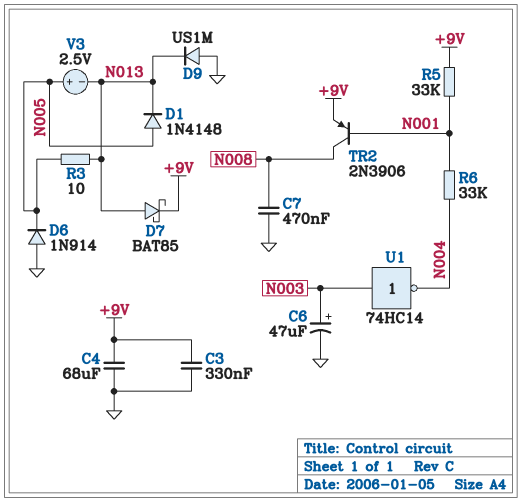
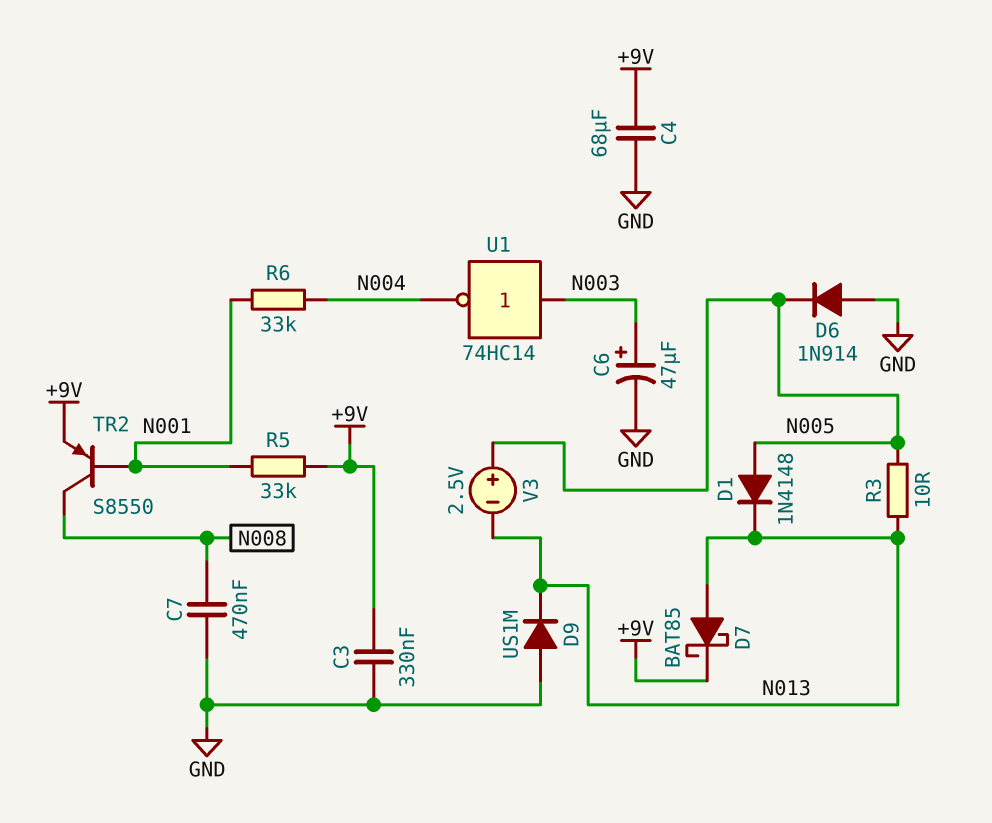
TR2: PNP 2N3906 (B N001, C N008, E +9V) -> PNP S8550 (B N001, C N008, E +9V)

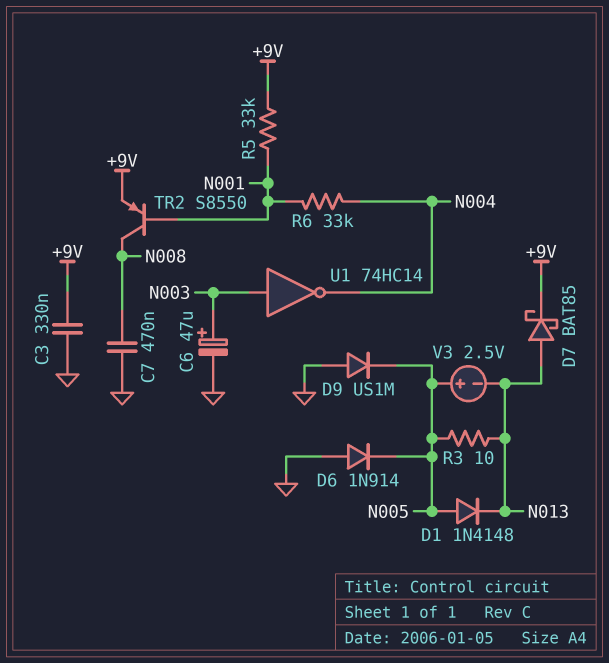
C4: 68uF (+9V, GND) -> none
D9: diode US1M (A GND, K N013) -> diode US1M (A GND, K N005)

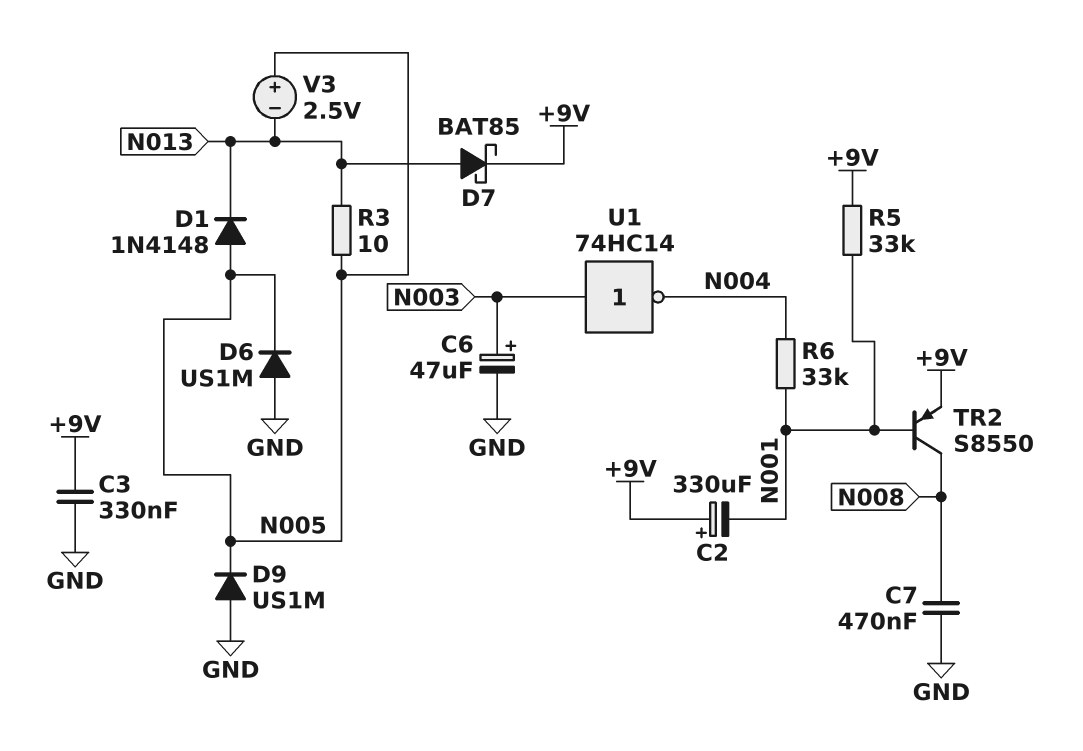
C2: none -> 330uF (plus +9V, minus N001)
D6: diode 1N914 (A GND, K N005) -> diode US1M (A GND, K N005)

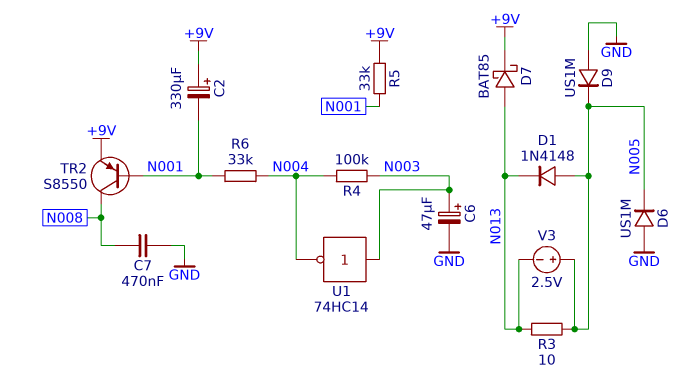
C3: 330nF (+9V, GND) -> none
R4: none -> 100k (N003, N004)

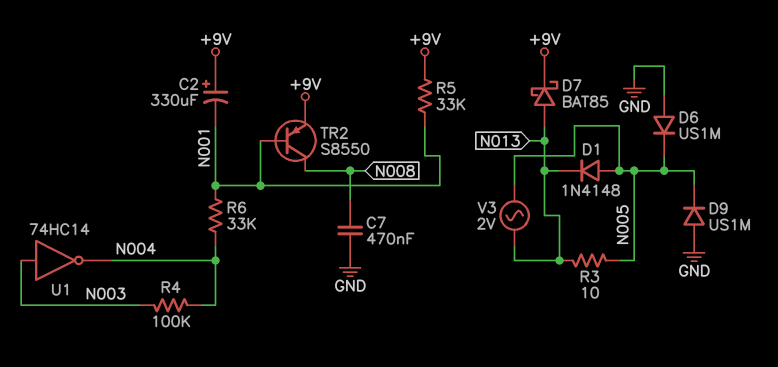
C6: 47uF (plus N003, minus GND) -> none
V3: 2.5V (plus N005, minus N013) -> AC 2V (N005, N013)

